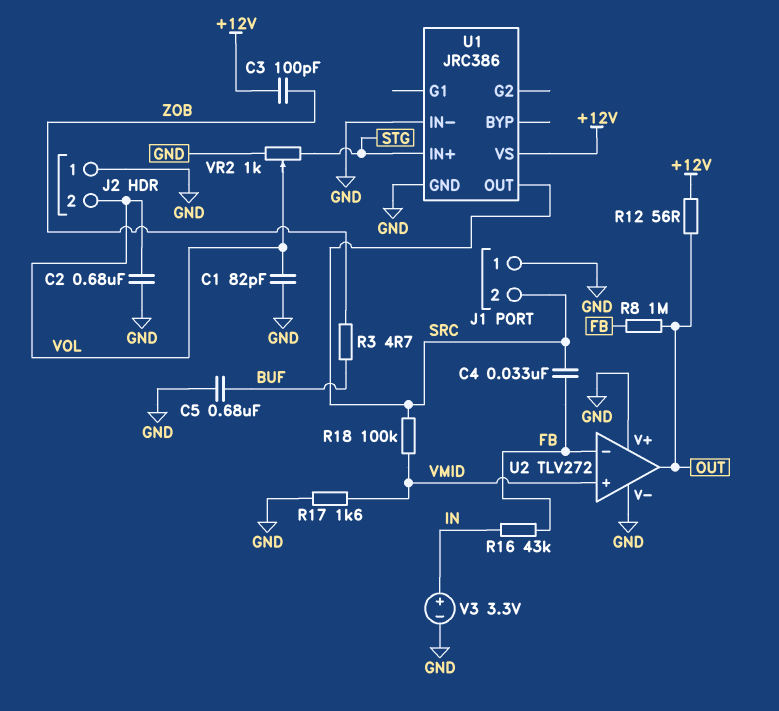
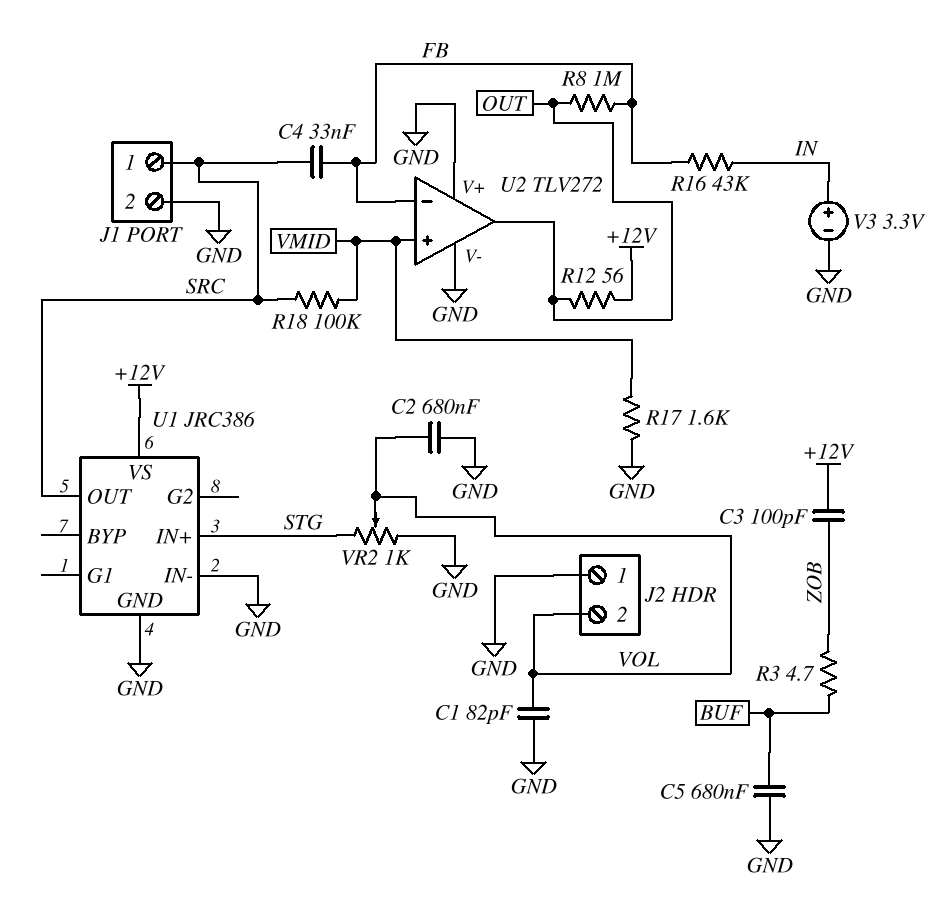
J1 pin 1: GND -> SRC
J1 pin 2: SRC -> GND

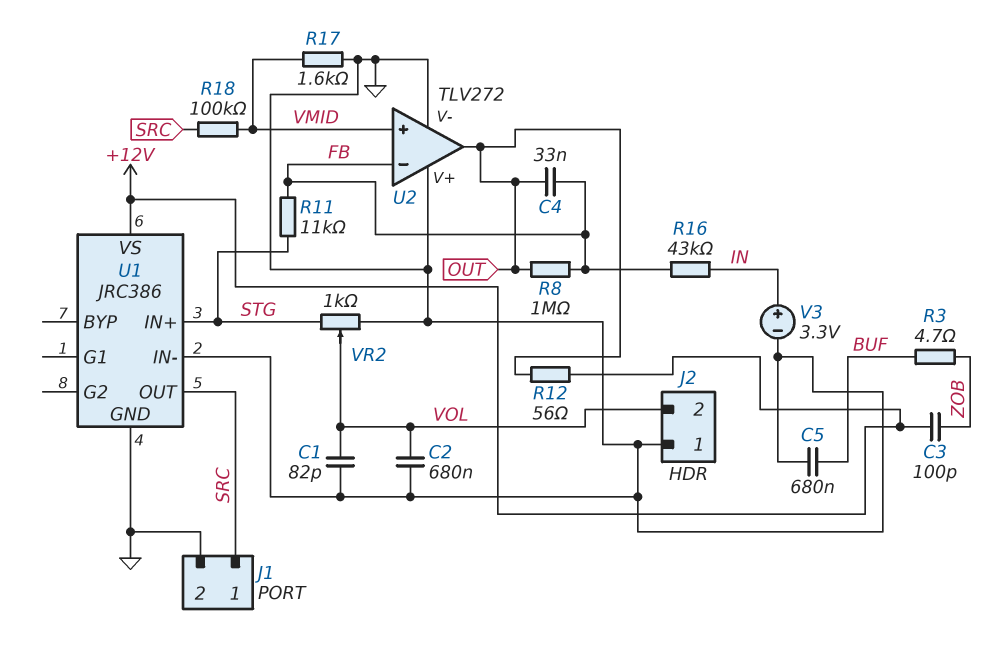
C4: 33nF (FB, SRC) -> 33nF (FB, OUT)
R11: none -> 11k (FB, STG)

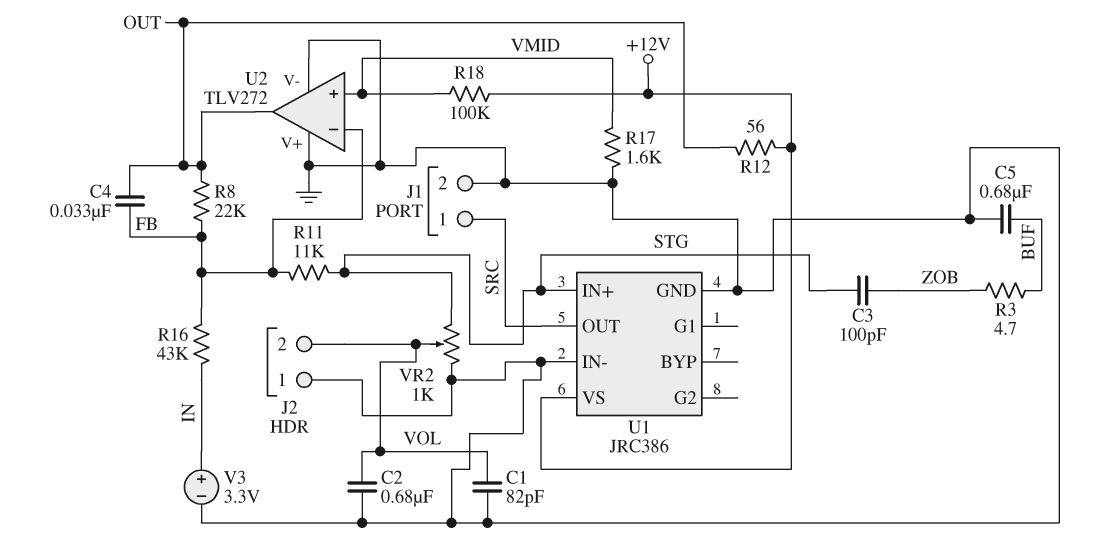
C3: 100pF (+12V, ZOB) -> 100pF (STG, ZOB)
R8: 1M (FB, OUT) -> 22k (FB, OUT)
R18: 100k (SRC, VMID) -> 100k (+12V, VMID)

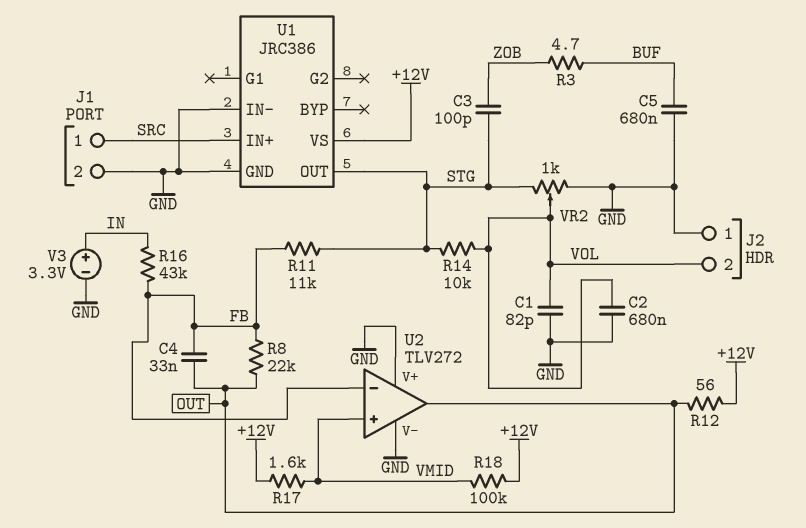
R14: none -> 10k (STG, VOL)
R17: 1.6k (GND, VMID) -> 1.6k (+12V, VMID)
U1 pin IN+: STG -> SRC
U1 pin OUT: SRC -> STG

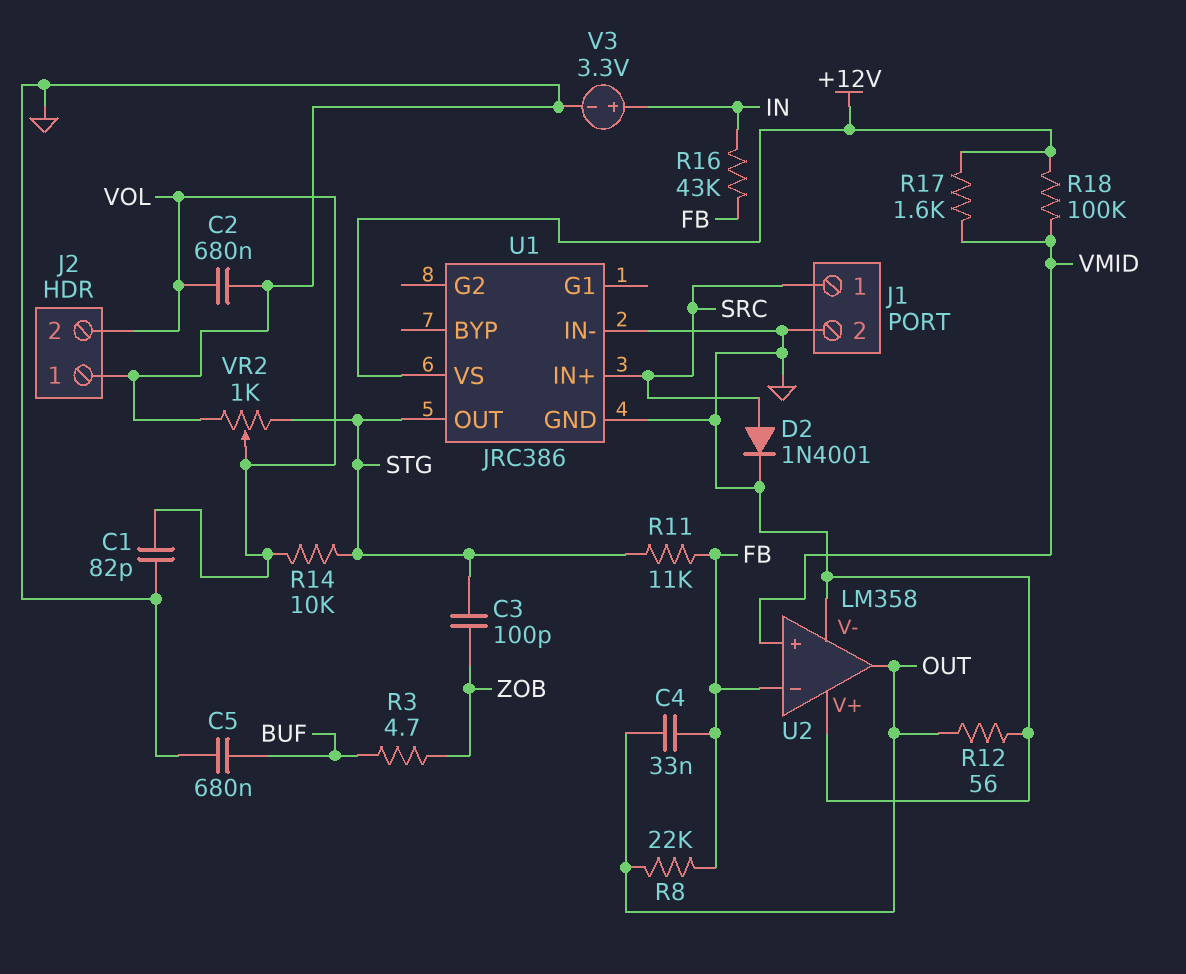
D2: none -> diode 1N4001 (A SRC, K GND)
R12: 56 (+12V, OUT) -> 56 (GND, OUT)
U2: TLV272 -> LM358

